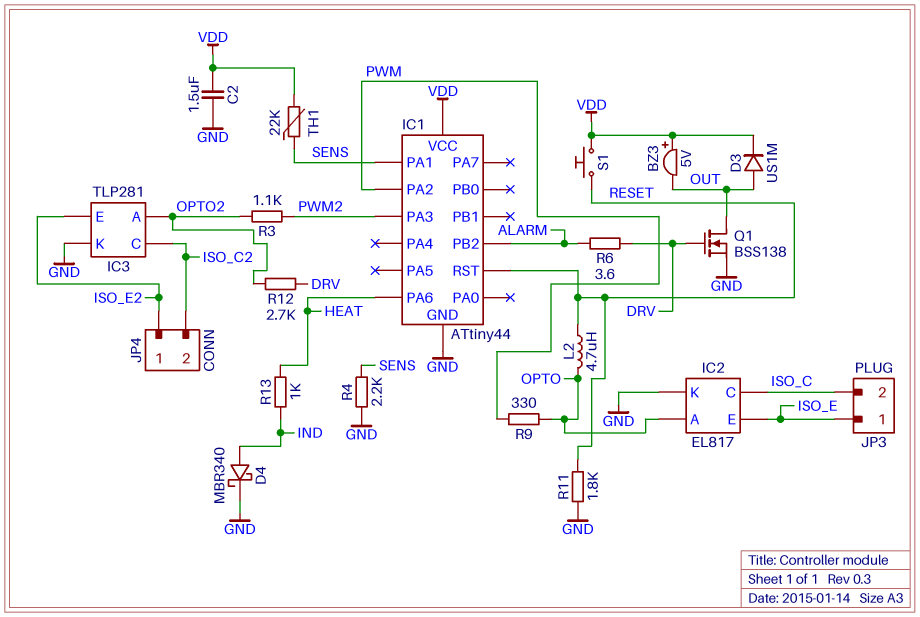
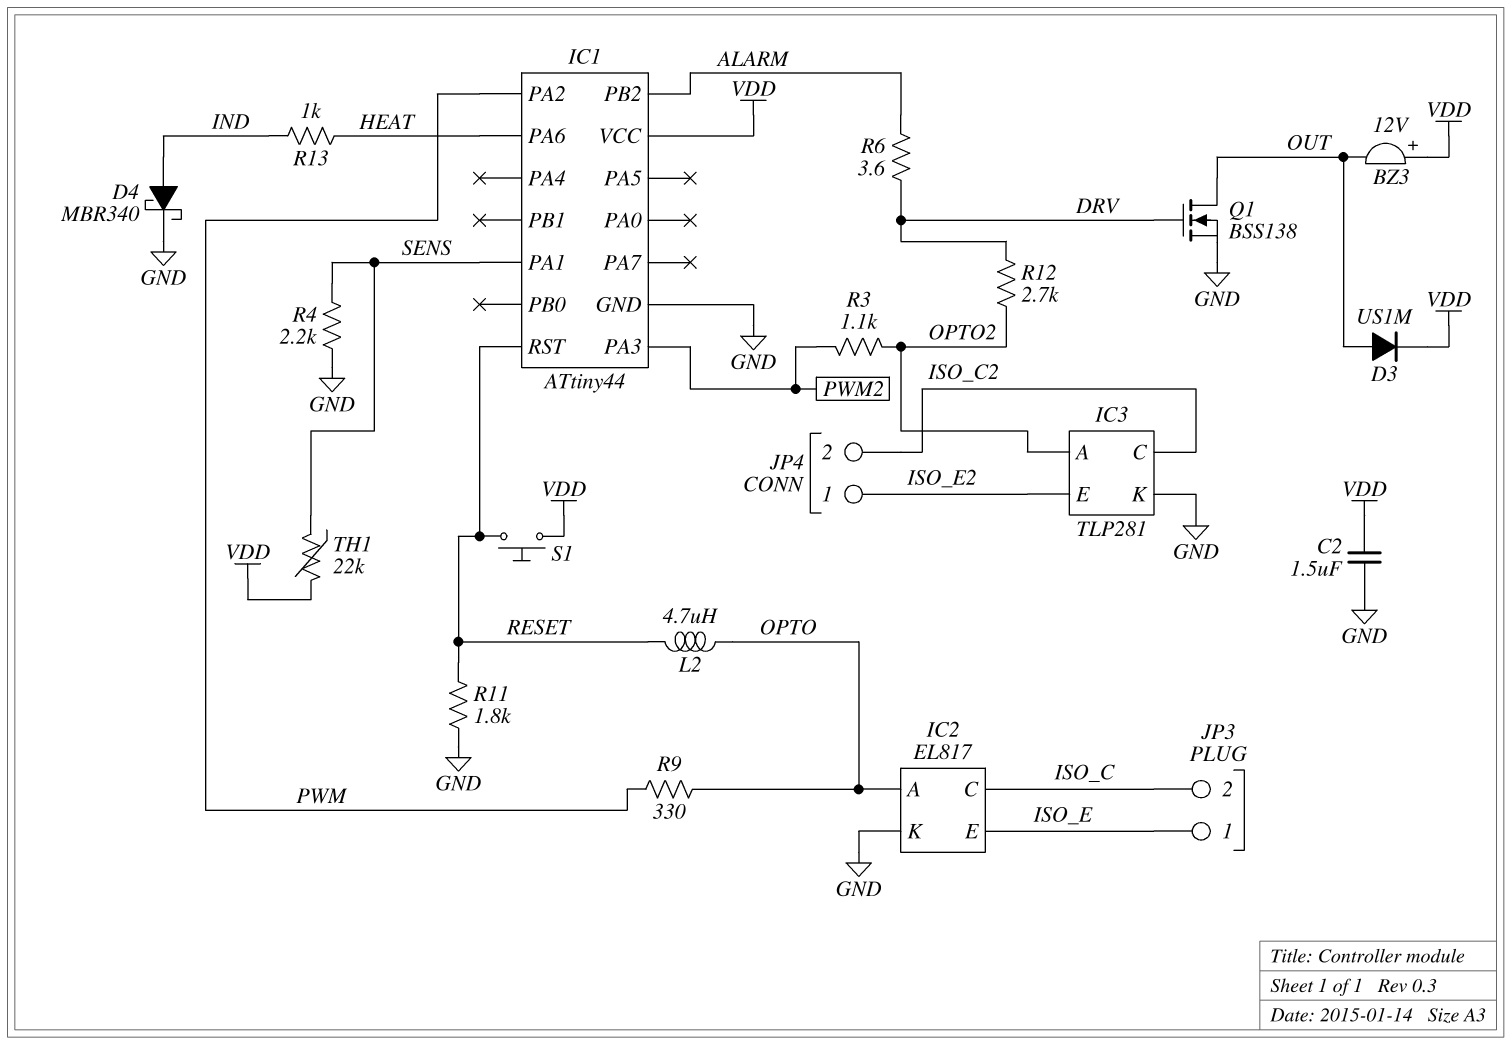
BZ3: buzzer 5V (plus VDD, minus OUT) -> buzzer 12V (plus VDD, minus OUT)

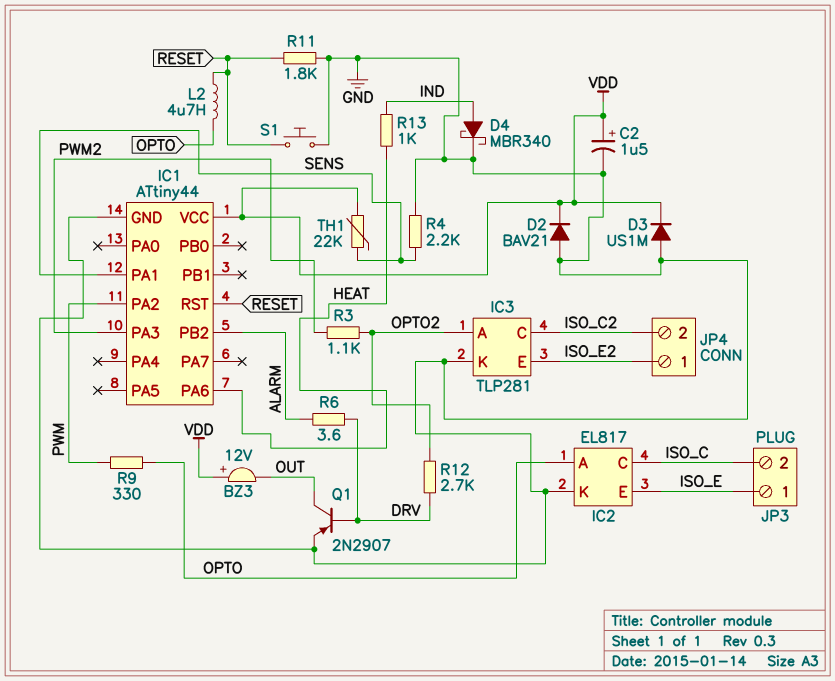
C2: 1.5uF (GND, VDD) -> 1.5uF (plus VDD, minus GND)
D2: none -> diode BAV21 (A GND, K VDD)
D3: diode US1M (A OUT, K VDD) -> diode US1M (A GND, K VDD)
Q1: NMOS BSS138 (G DRV, D OUT, S GND) -> PNP 2N2907 (B DRV, C OUT, E GND)
S1: button (RESET, VDD) -> button (GND, RESET)

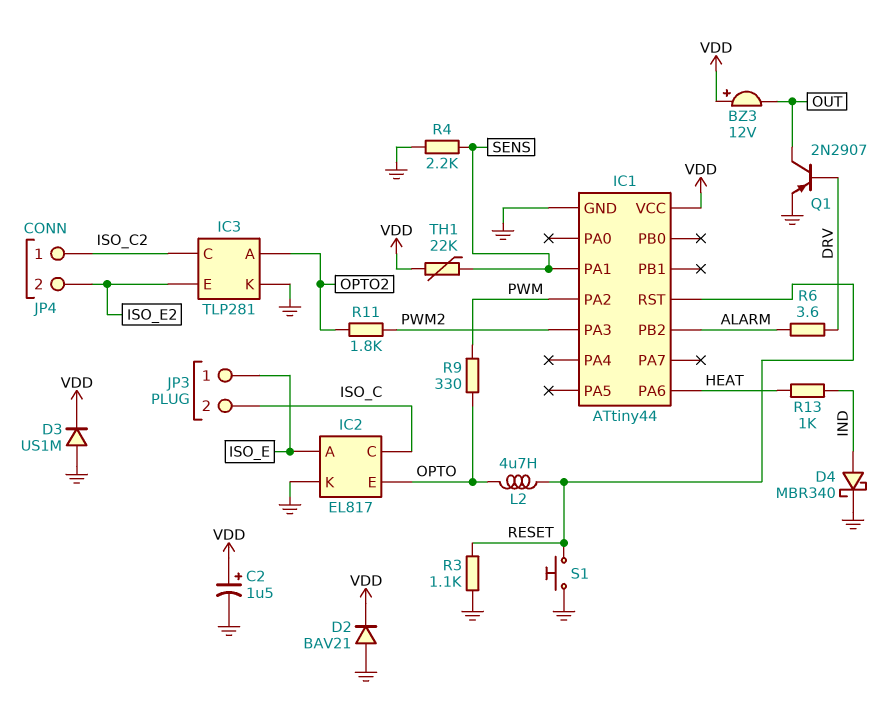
IC2 pin A: OPTO -> ISO_E
IC2 pin E: ISO_E -> OPTO
JP4 pin 1: ISO_E2 -> ISO_C2
JP4 pin 2: ISO_C2 -> ISO_E2
R3: 1.1k (OPTO2, PWM2) -> 1.1k (GND, RESET)
R11: 1.8k (GND, RESET) -> 1.8k (OPTO2, PWM2)
R12: 2.7k (DRV, OPTO2) -> none

